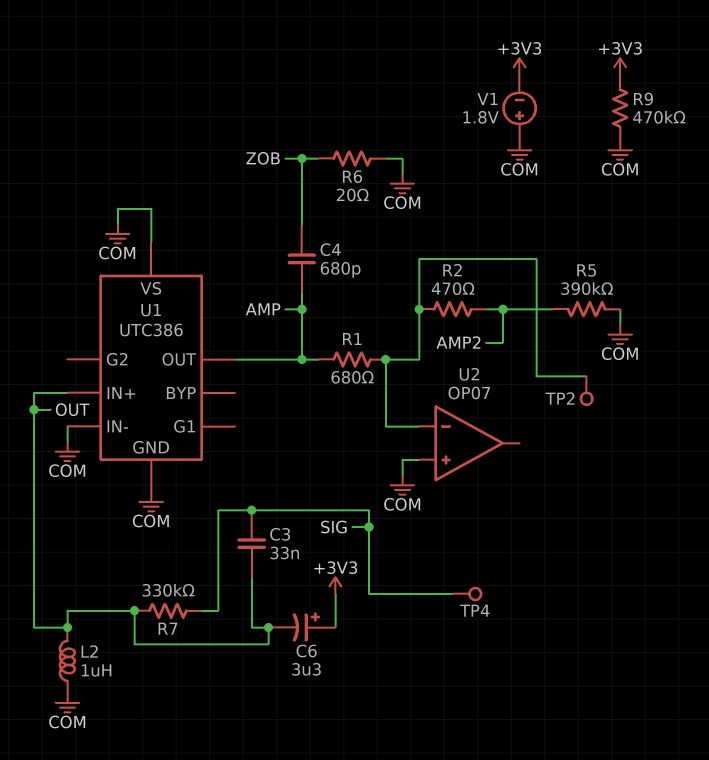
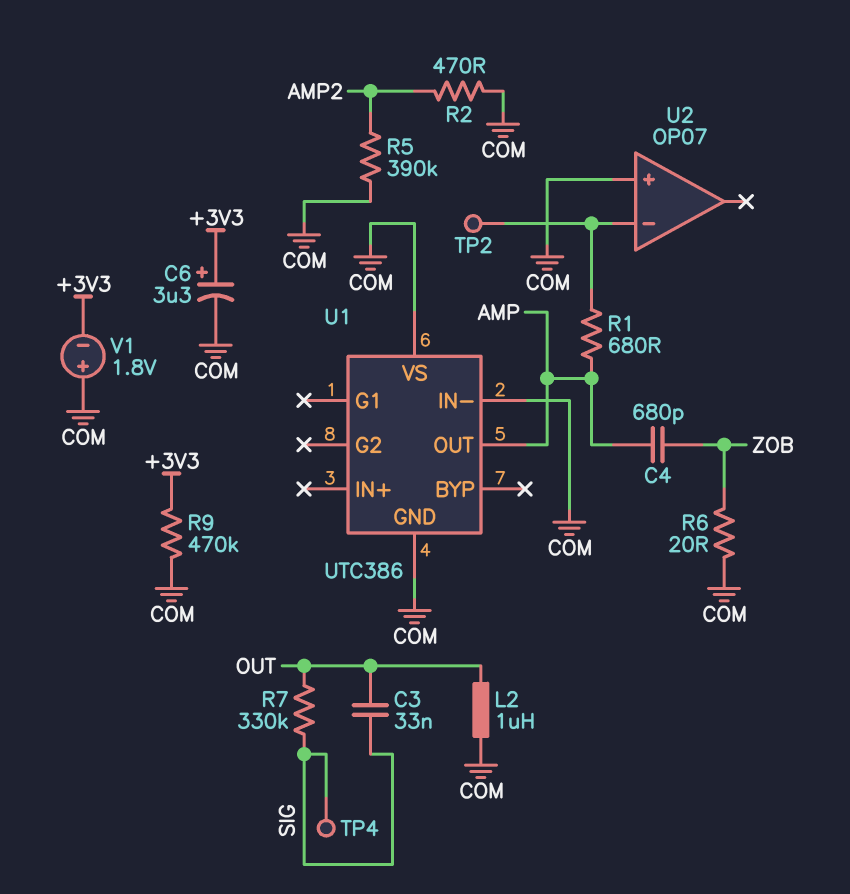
C6: 3.3uF (plus +3V3, minus OUT) -> 3.3uF (plus +3V3, minus COM)
R2: 470 (AMP2, U2/in-) -> 470 (AMP2, COM)
U1 pin IN+: OUT -> none

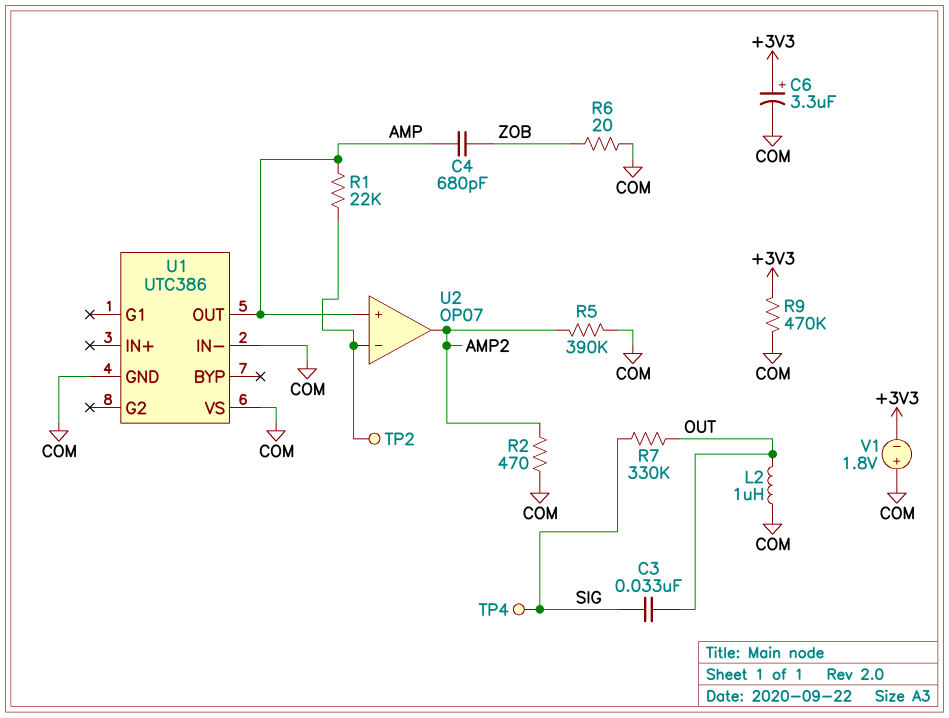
R1: 680 (AMP, U2/in-) -> 22k (AMP, U2/in-)
U2 pin in+: COM -> AMP
U2 pin out: none -> AMP2

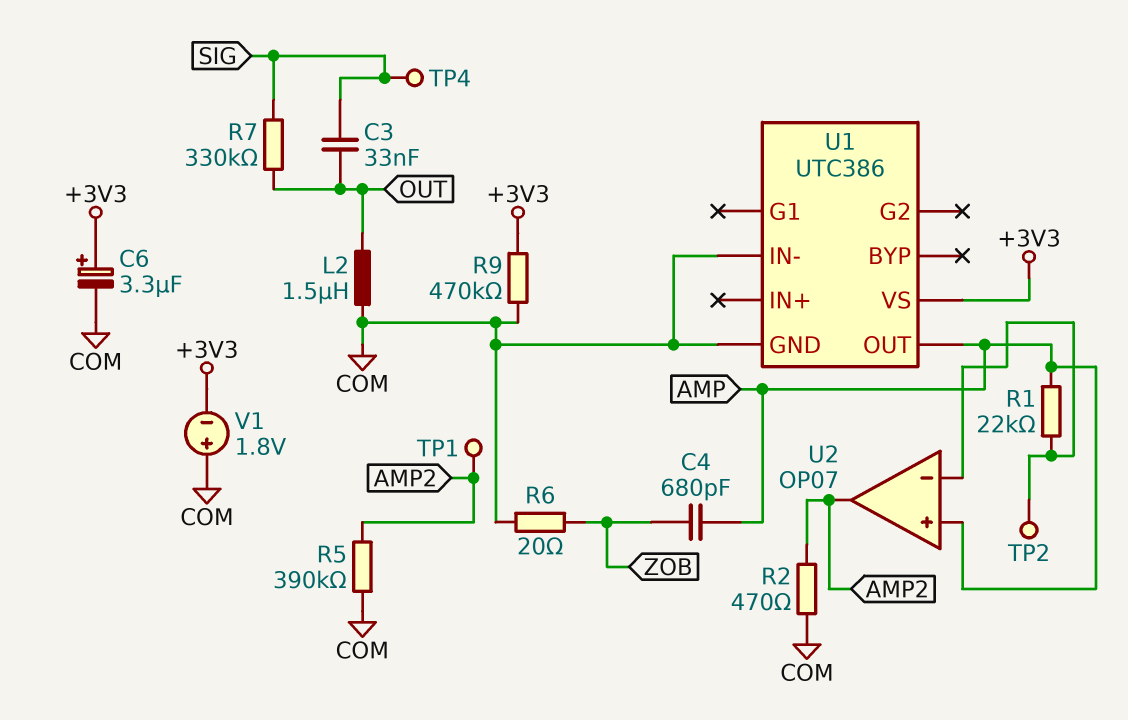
L2: 1uH (COM, OUT) -> 1.5uH (COM, OUT)
TP1: none -> test point (AMP2)
U1 pin VS: COM -> +3V3

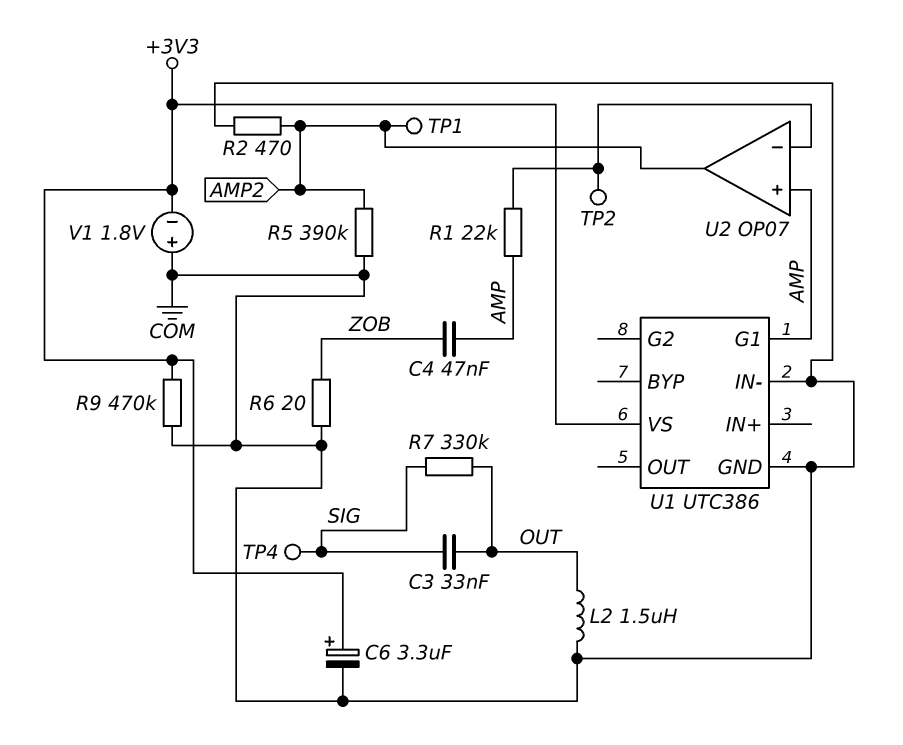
C4: 680pF (AMP, ZOB) -> 47nF (AMP, ZOB)
U1 pin G1: none -> AMP
U1 pin OUT: AMP -> none

